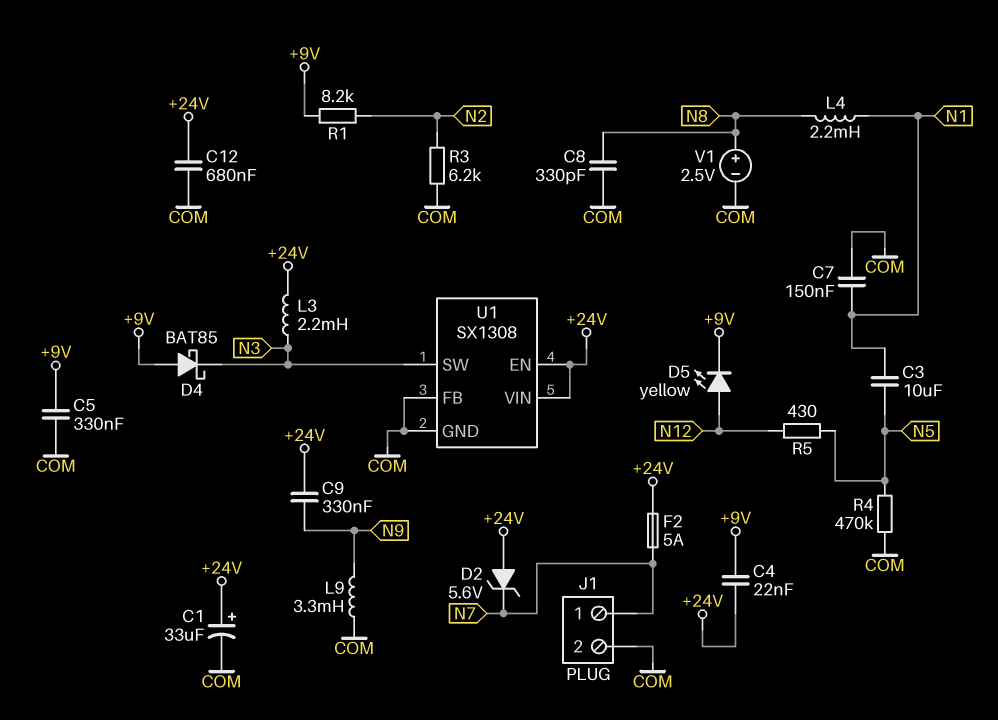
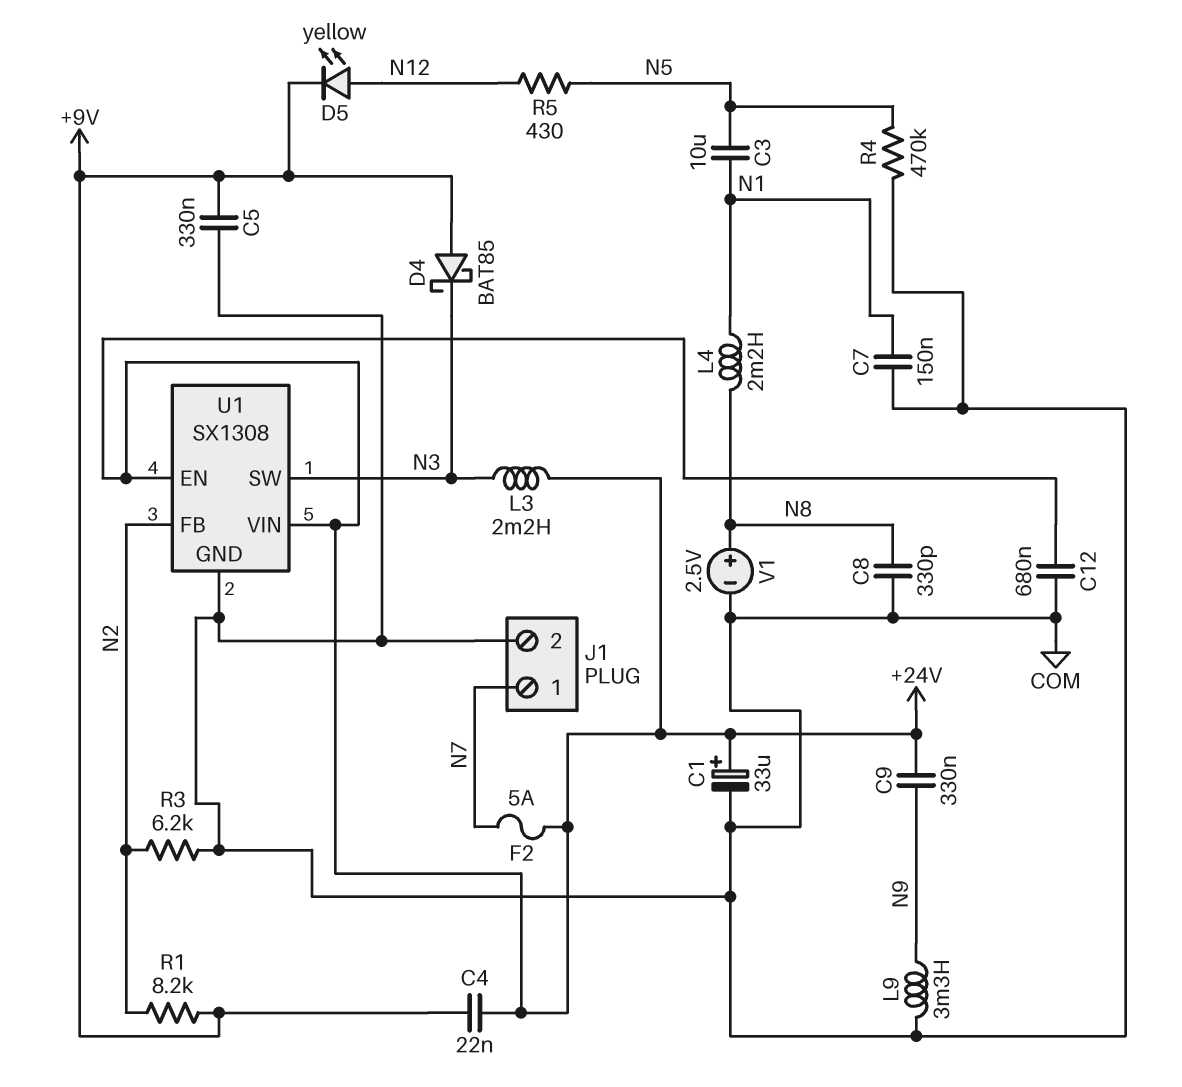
D2: zener 5.6V (A +24V, K N7) -> none
U1 pin FB: COM -> N2

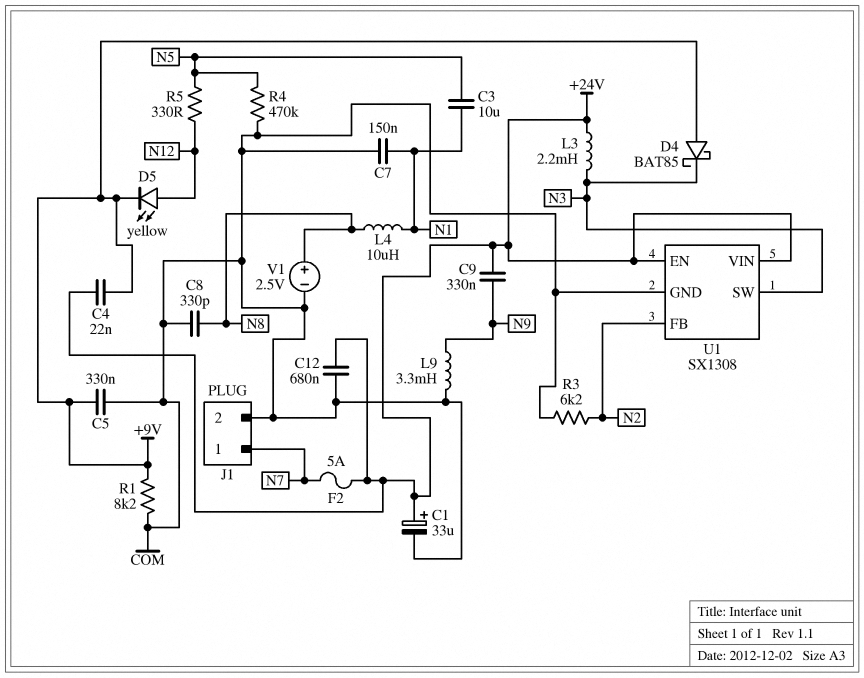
L4: 2.2mH (N1, N8) -> 10uH (N1, N8)
R1: 8.2k (+9V, N2) -> 8.2k (+9V, COM)
R5: 430 (N5, N12) -> 330 (N5, N12)

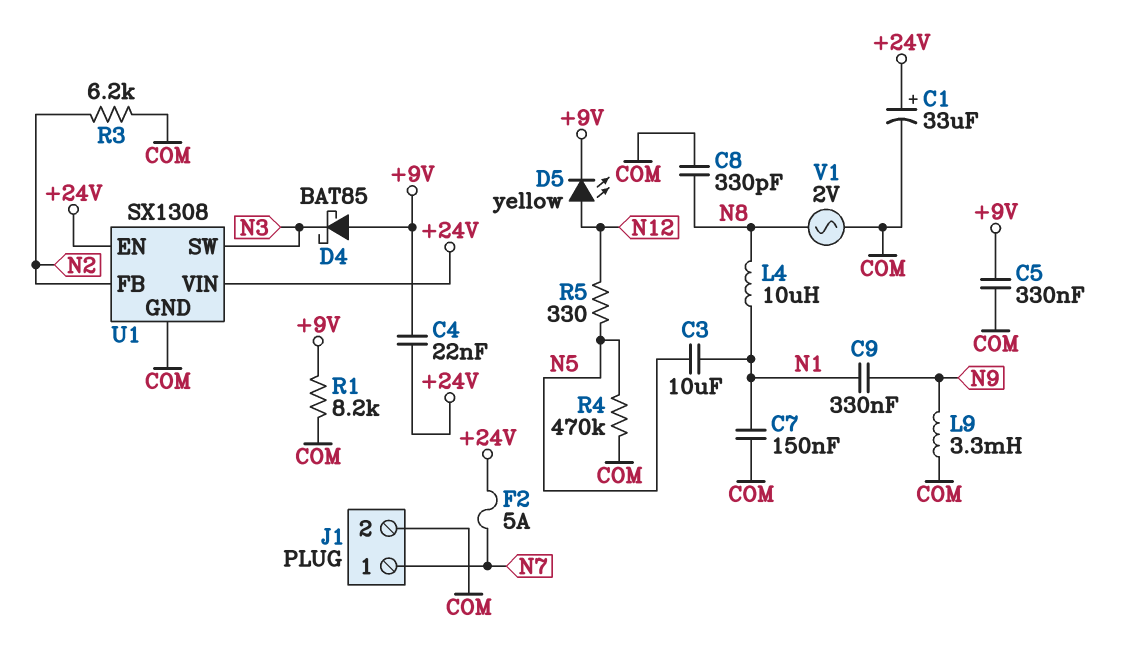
C9: 330nF (+24V, N9) -> 330nF (N1, N9)
C12: 680nF (+24V, COM) -> none
L3: 2.2mH (+24V, N3) -> none
V1: 2.5V (plus N8, minus COM) -> AC 2V (COM, N8)

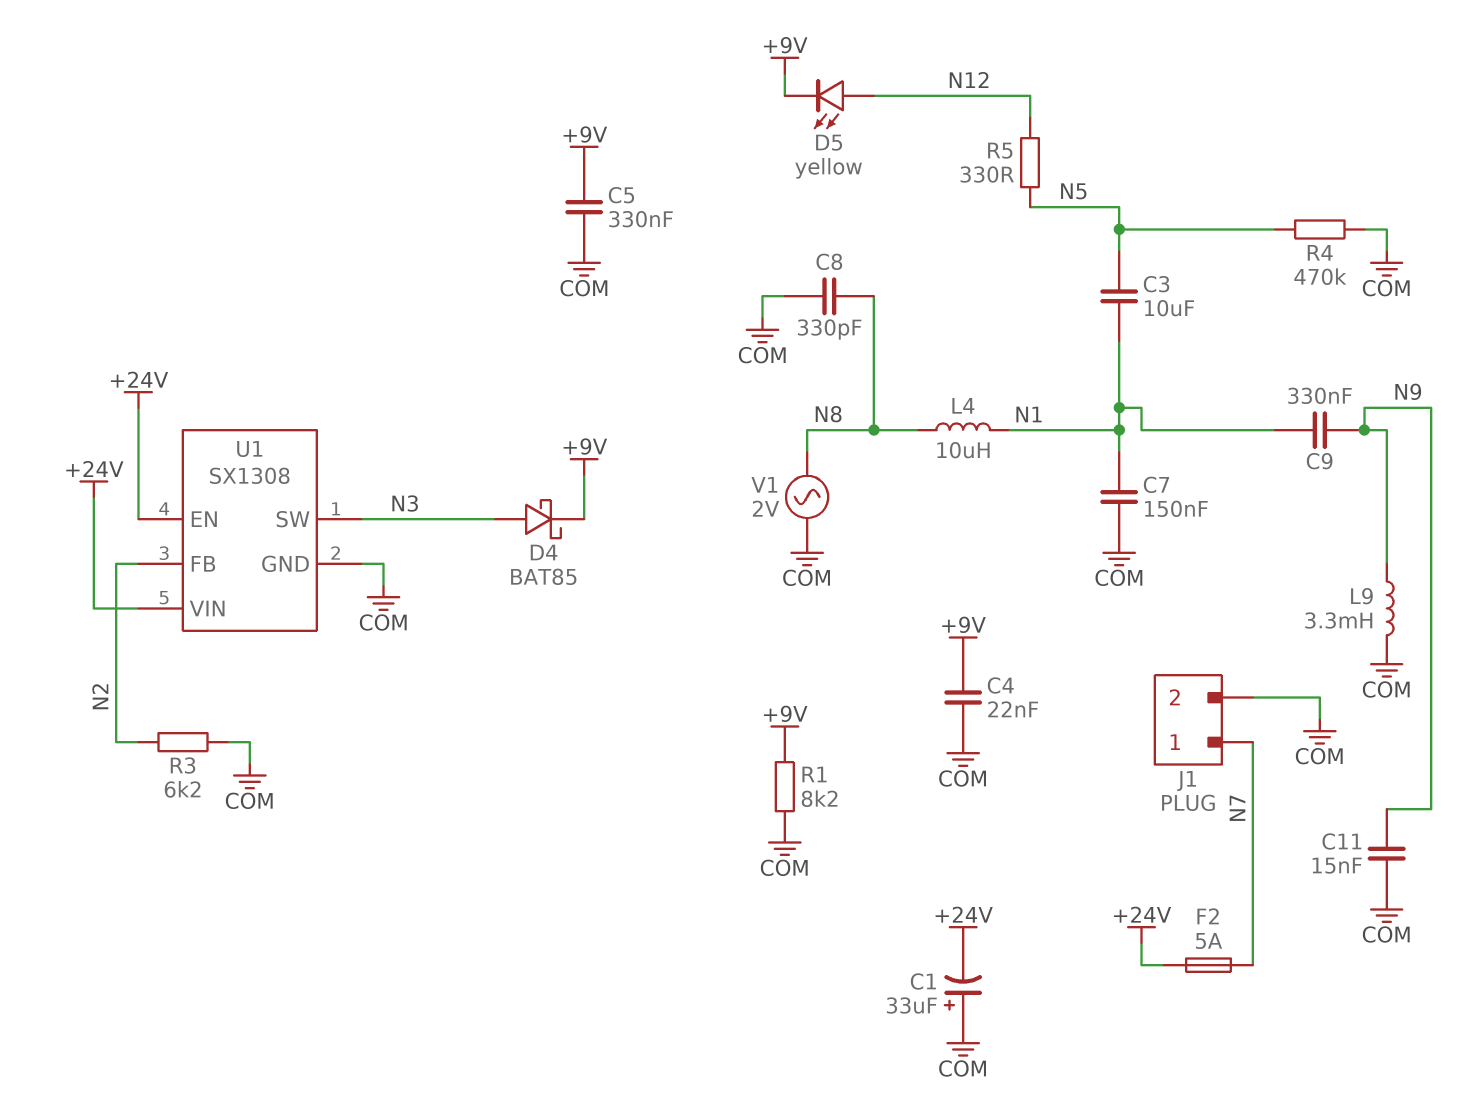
C1: 33uF (plus +24V, minus COM) -> 33uF (plus COM, minus +24V)
C4: 22nF (+9V, +24V) -> 22nF (+9V, COM)
C11: none -> 15nF (COM, N9)
D4: schottky BAT85 (A +9V, K N3) -> schottky BAT85 (A N3, K +9V)

